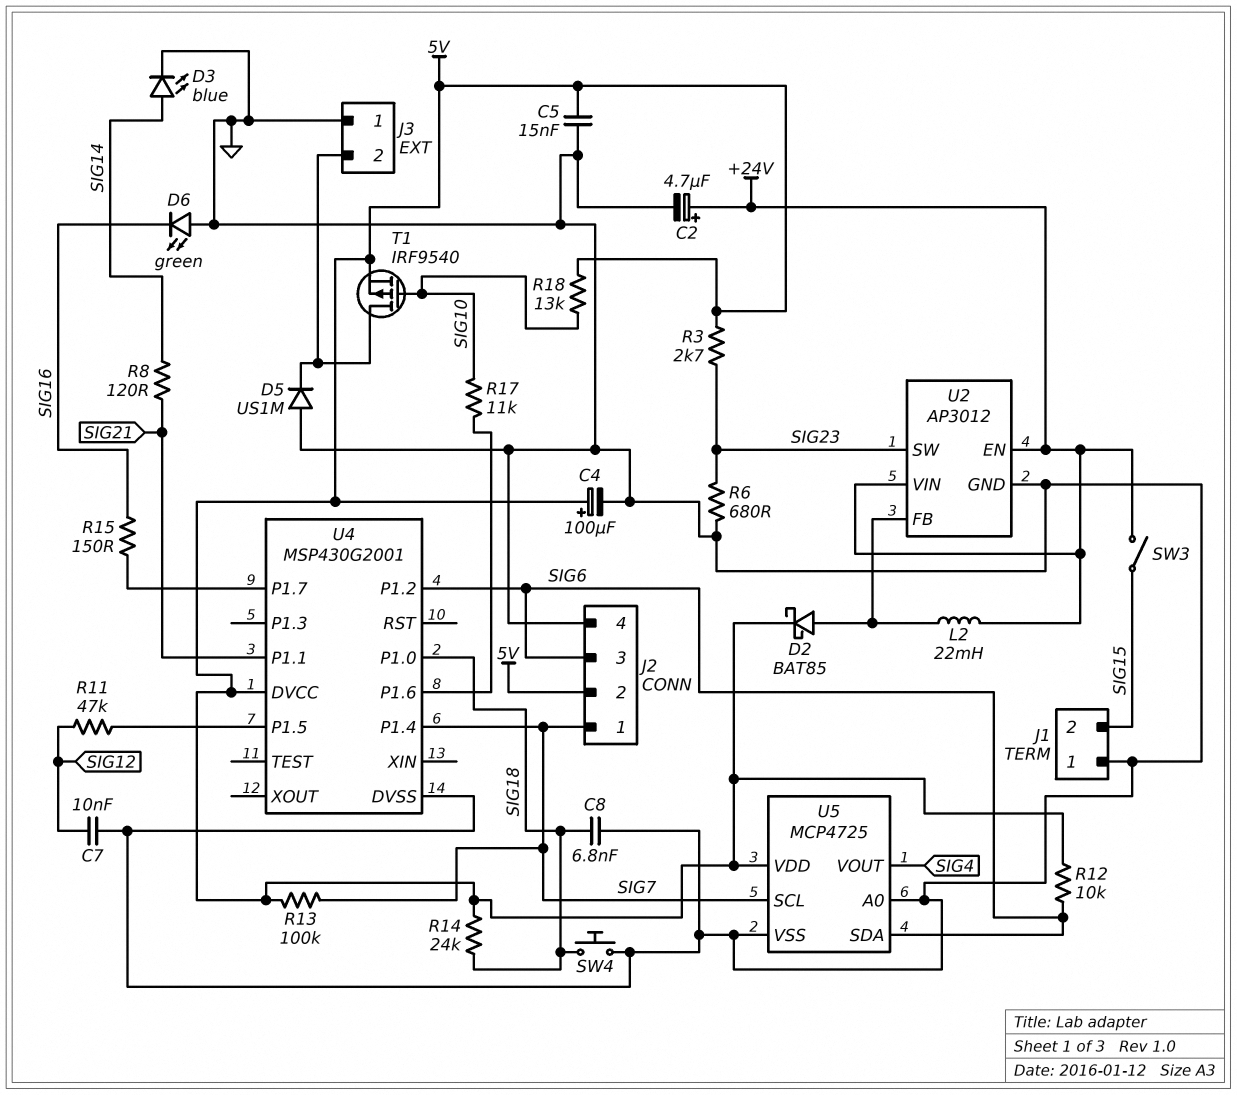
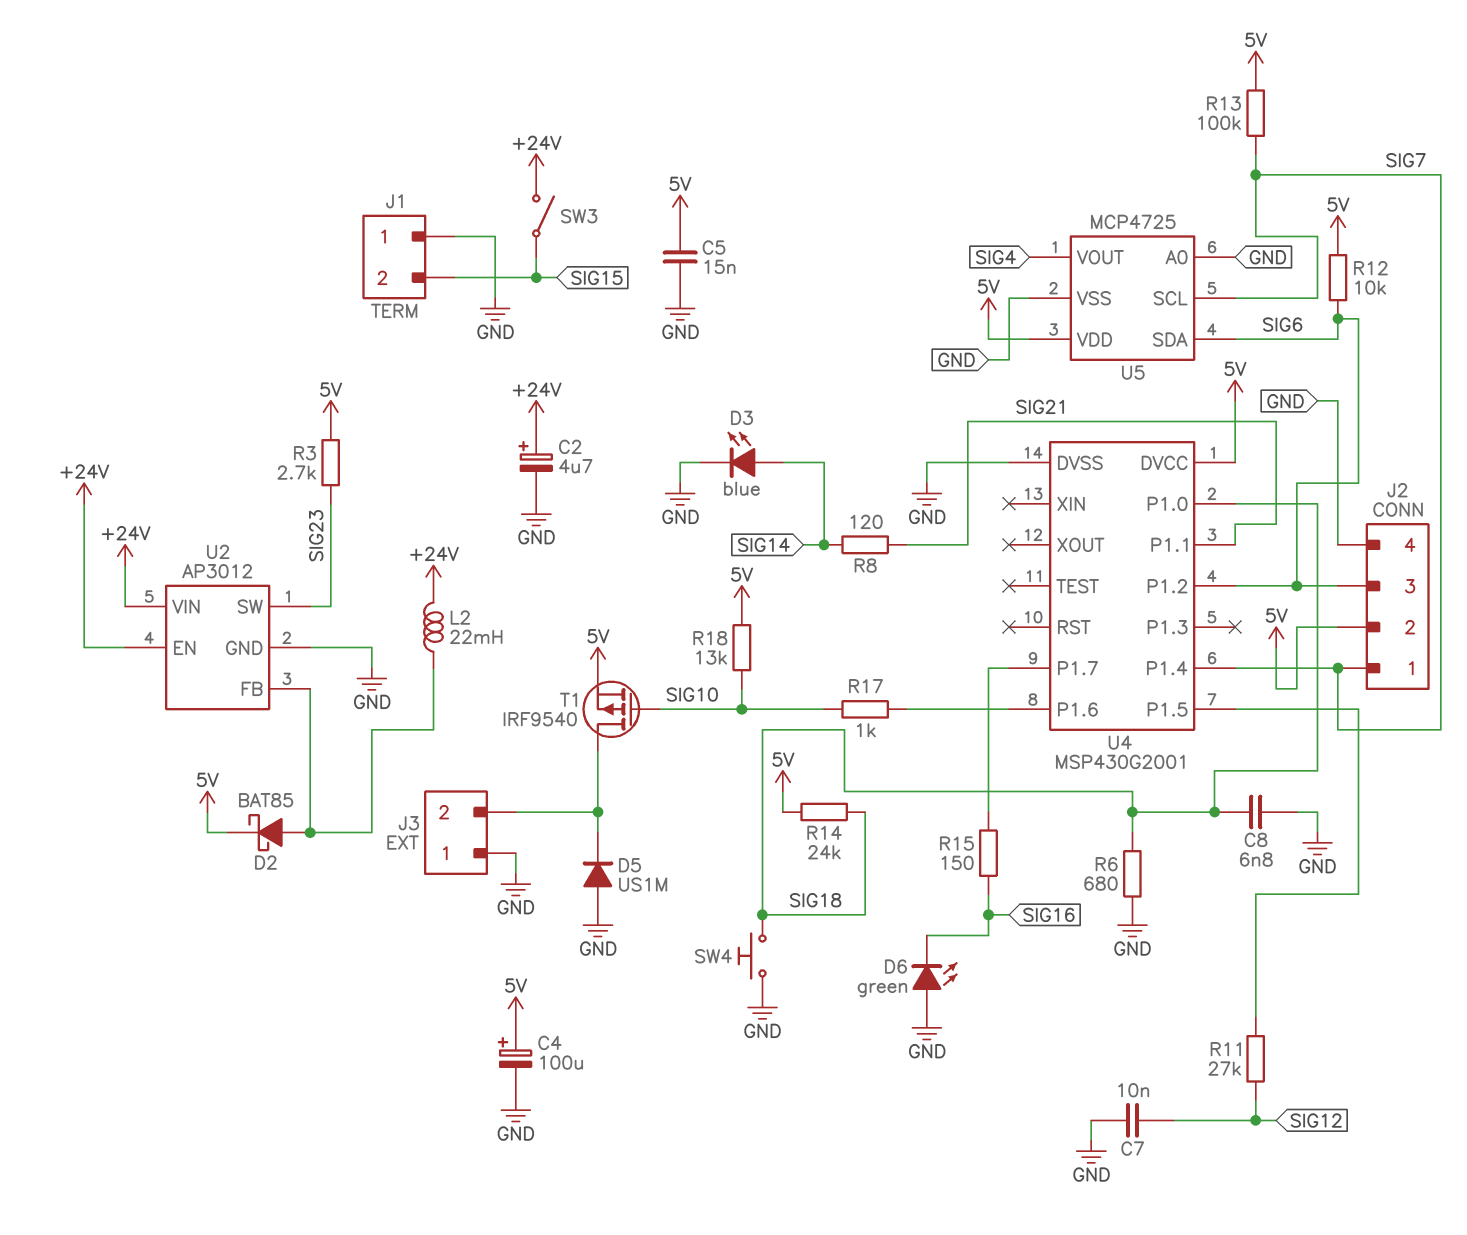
R6: 680 (GND, SIG23) -> 680 (GND, SIG18)
R11: 47k (SIG12, U4/P1.5) -> 27k (SIG12, U4/P1.5)
R17: 11k (SIG10, U4/P1.6) -> 1k (SIG10, U4/P1.6)

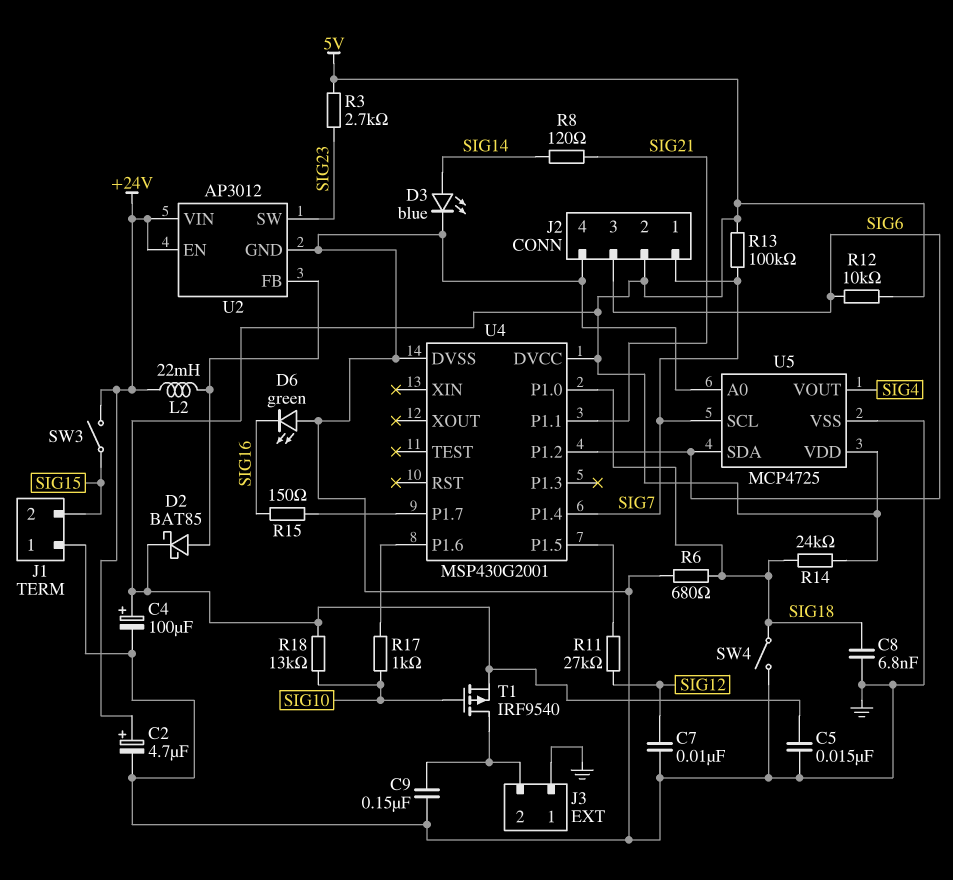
C9: none -> 150nF (GND, J3/2)
D5: diode US1M (A GND, K J3/2) -> none
SW4: button (GND, SIG18) -> switch (GND, SIG18)

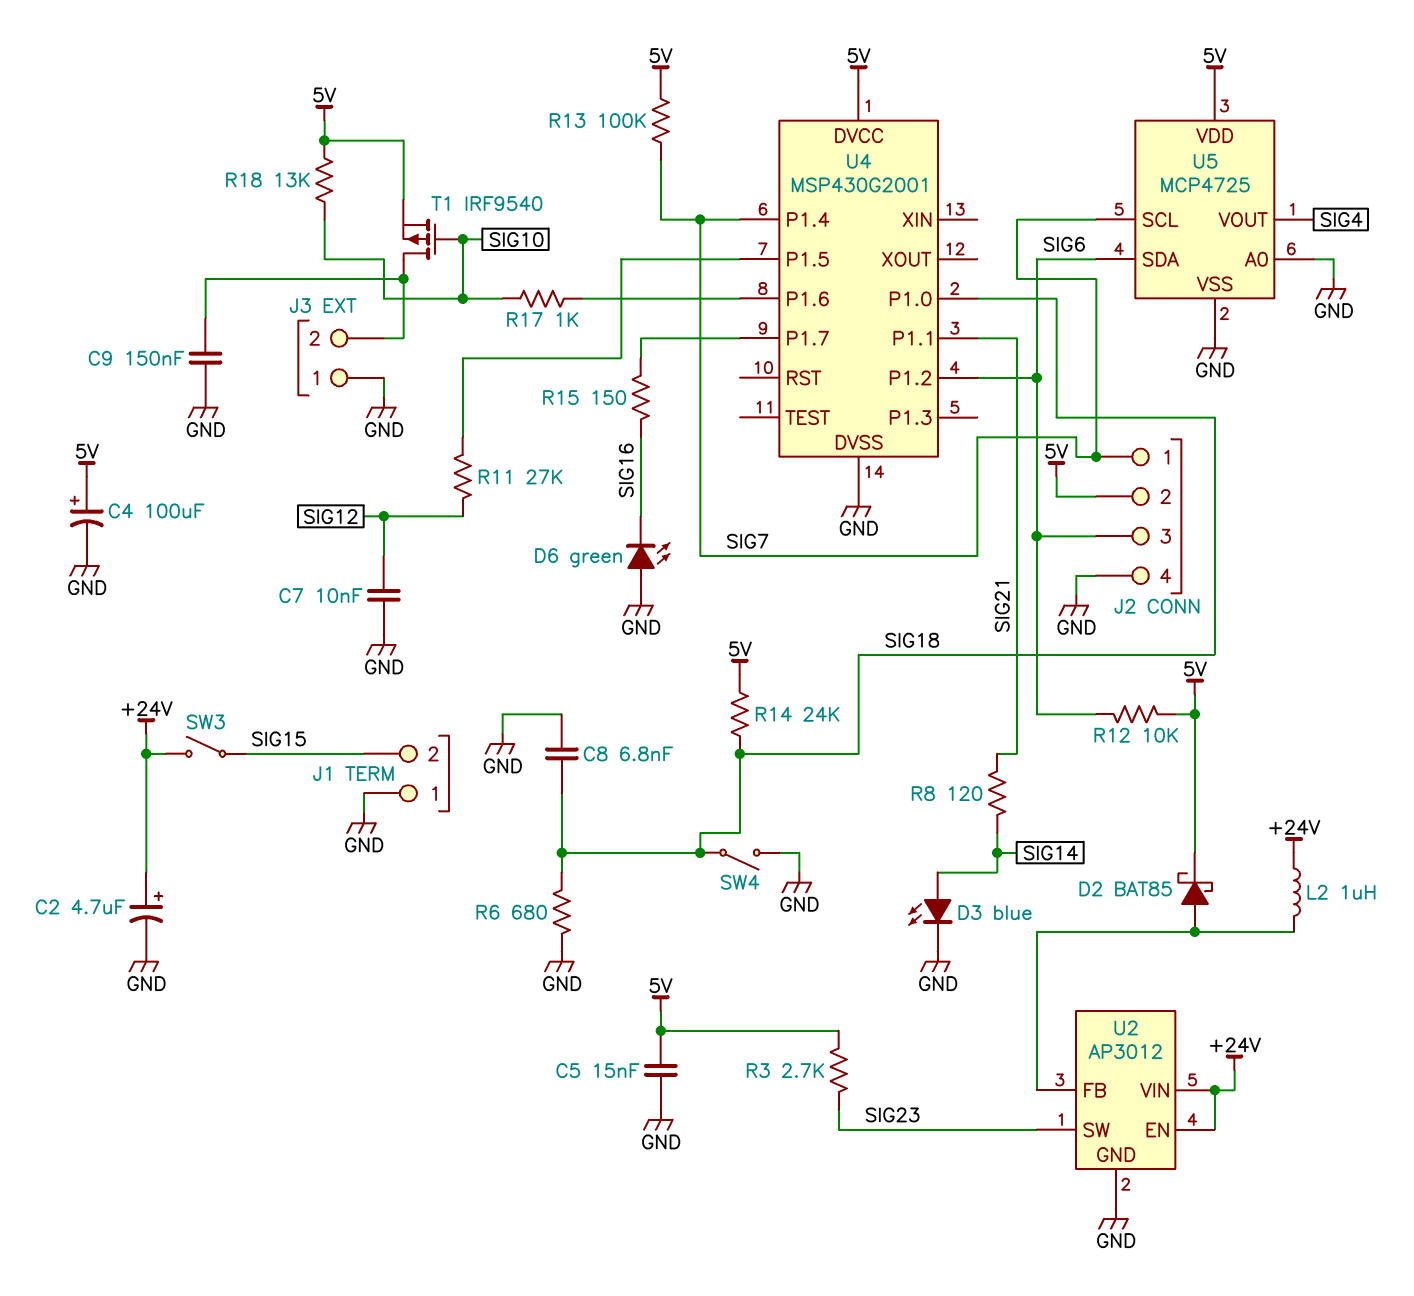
L2: 22mH (+24V, U2/FB) -> 1uH (+24V, U2/FB)

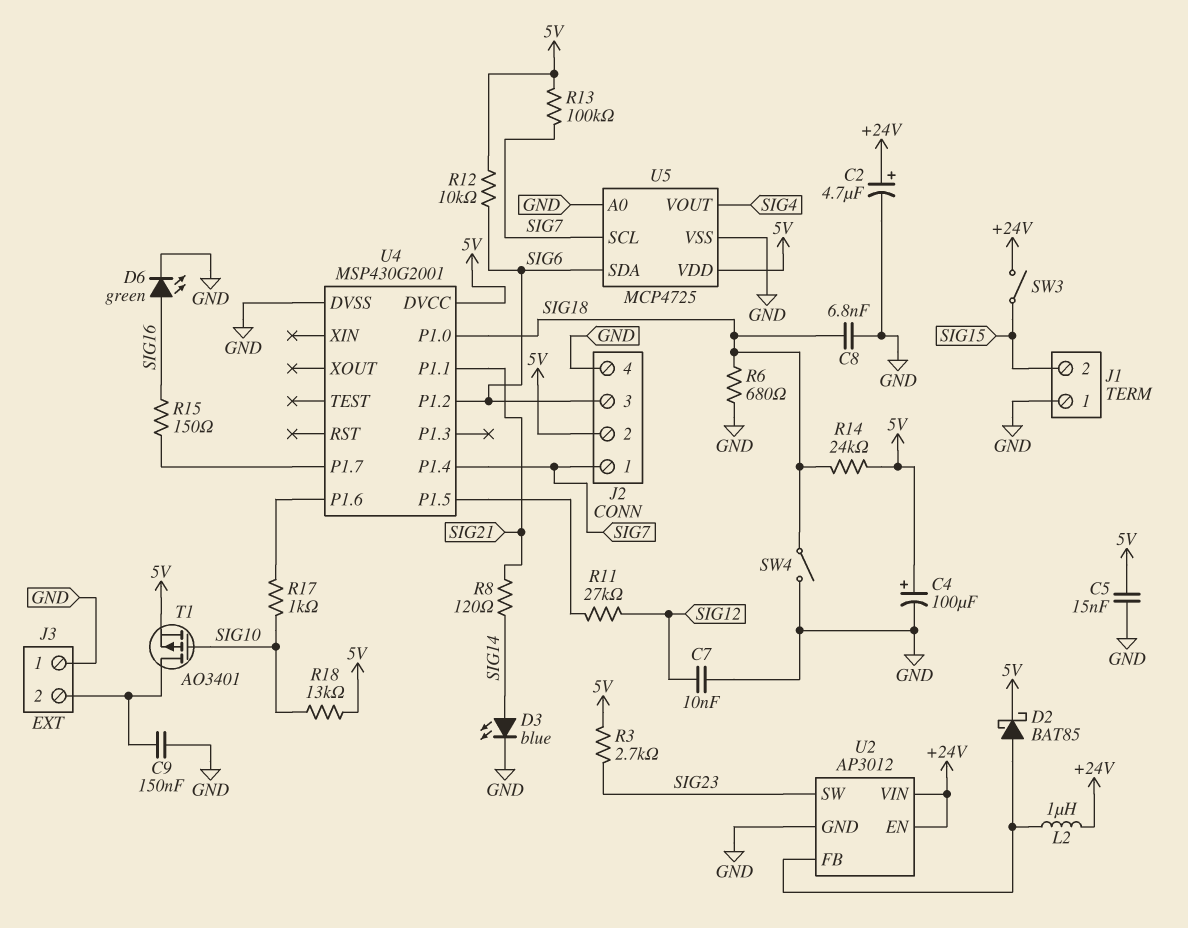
D6: LED green (A GND, K SIG16) -> LED green (A SIG16, K GND)
T1: PMOS IRF9540 (G SIG10, D J3/2, S 5V) -> PMOS AO3401 (G SIG10, D J3/2, S 5V)

